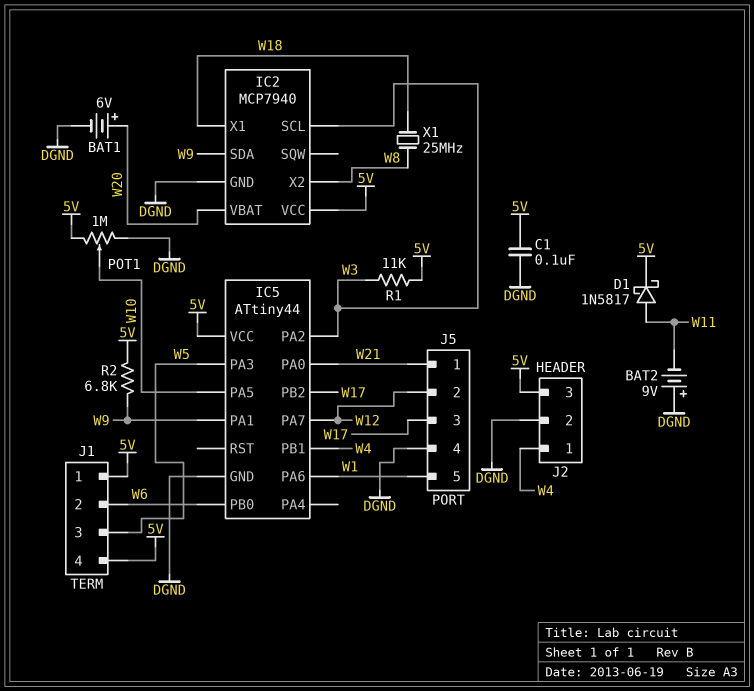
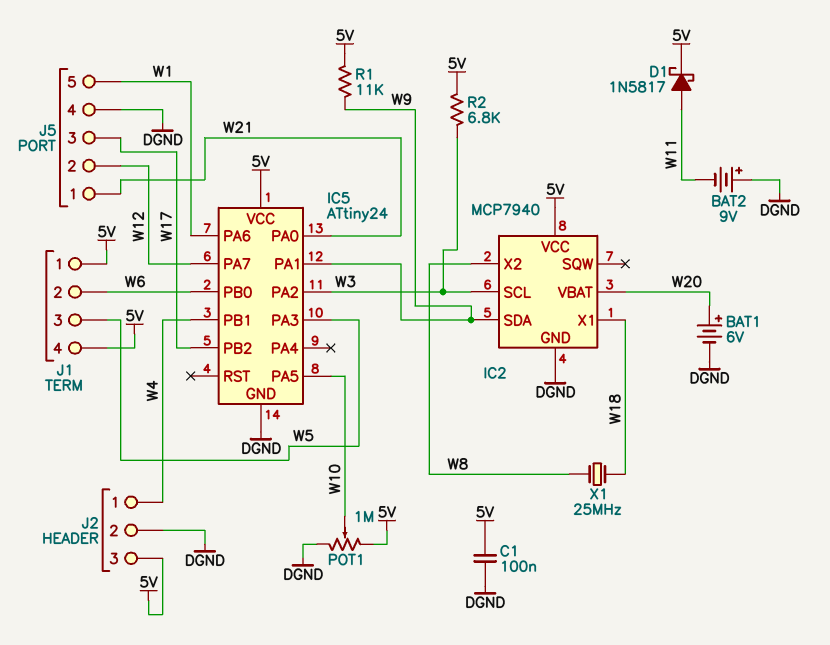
IC5: ATtiny44 -> ATtiny24
R1: 11k (5V, W3) -> 11k (5V, W9)
R2: 6.8k (5V, W9) -> 6.8k (5V, W3)

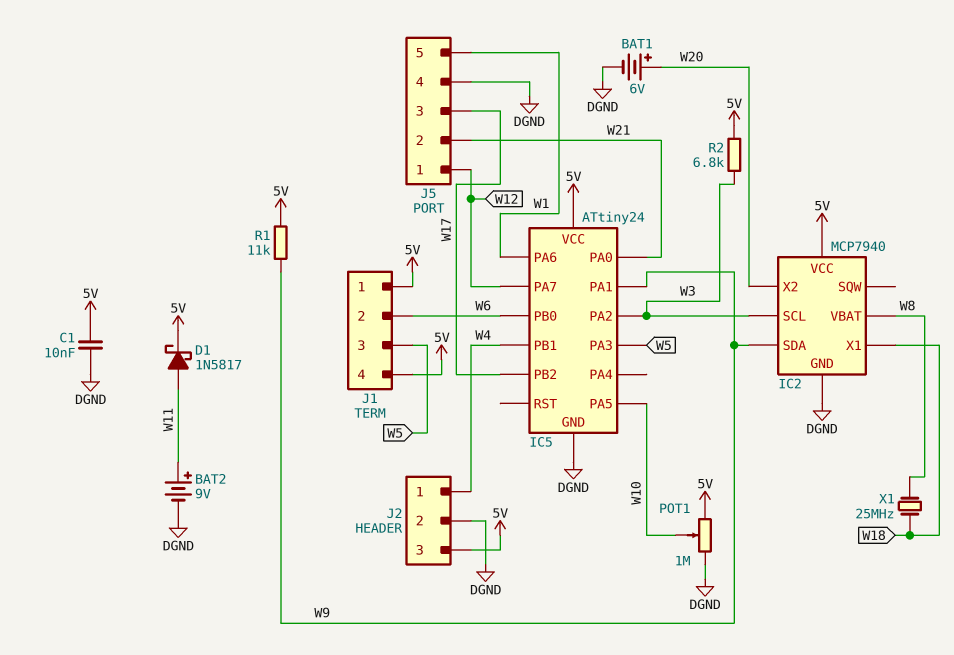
BAT2: 9V (plus DGND, minus W11) -> 9V (plus W11, minus DGND)
C1: 100nF (5V, DGND) -> 10nF (5V, DGND)
IC2 pin VBAT: W20 -> W8
IC2 pin X2: W8 -> W20
J5 pin 1: W21 -> W12
J5 pin 2: W12 -> W21

